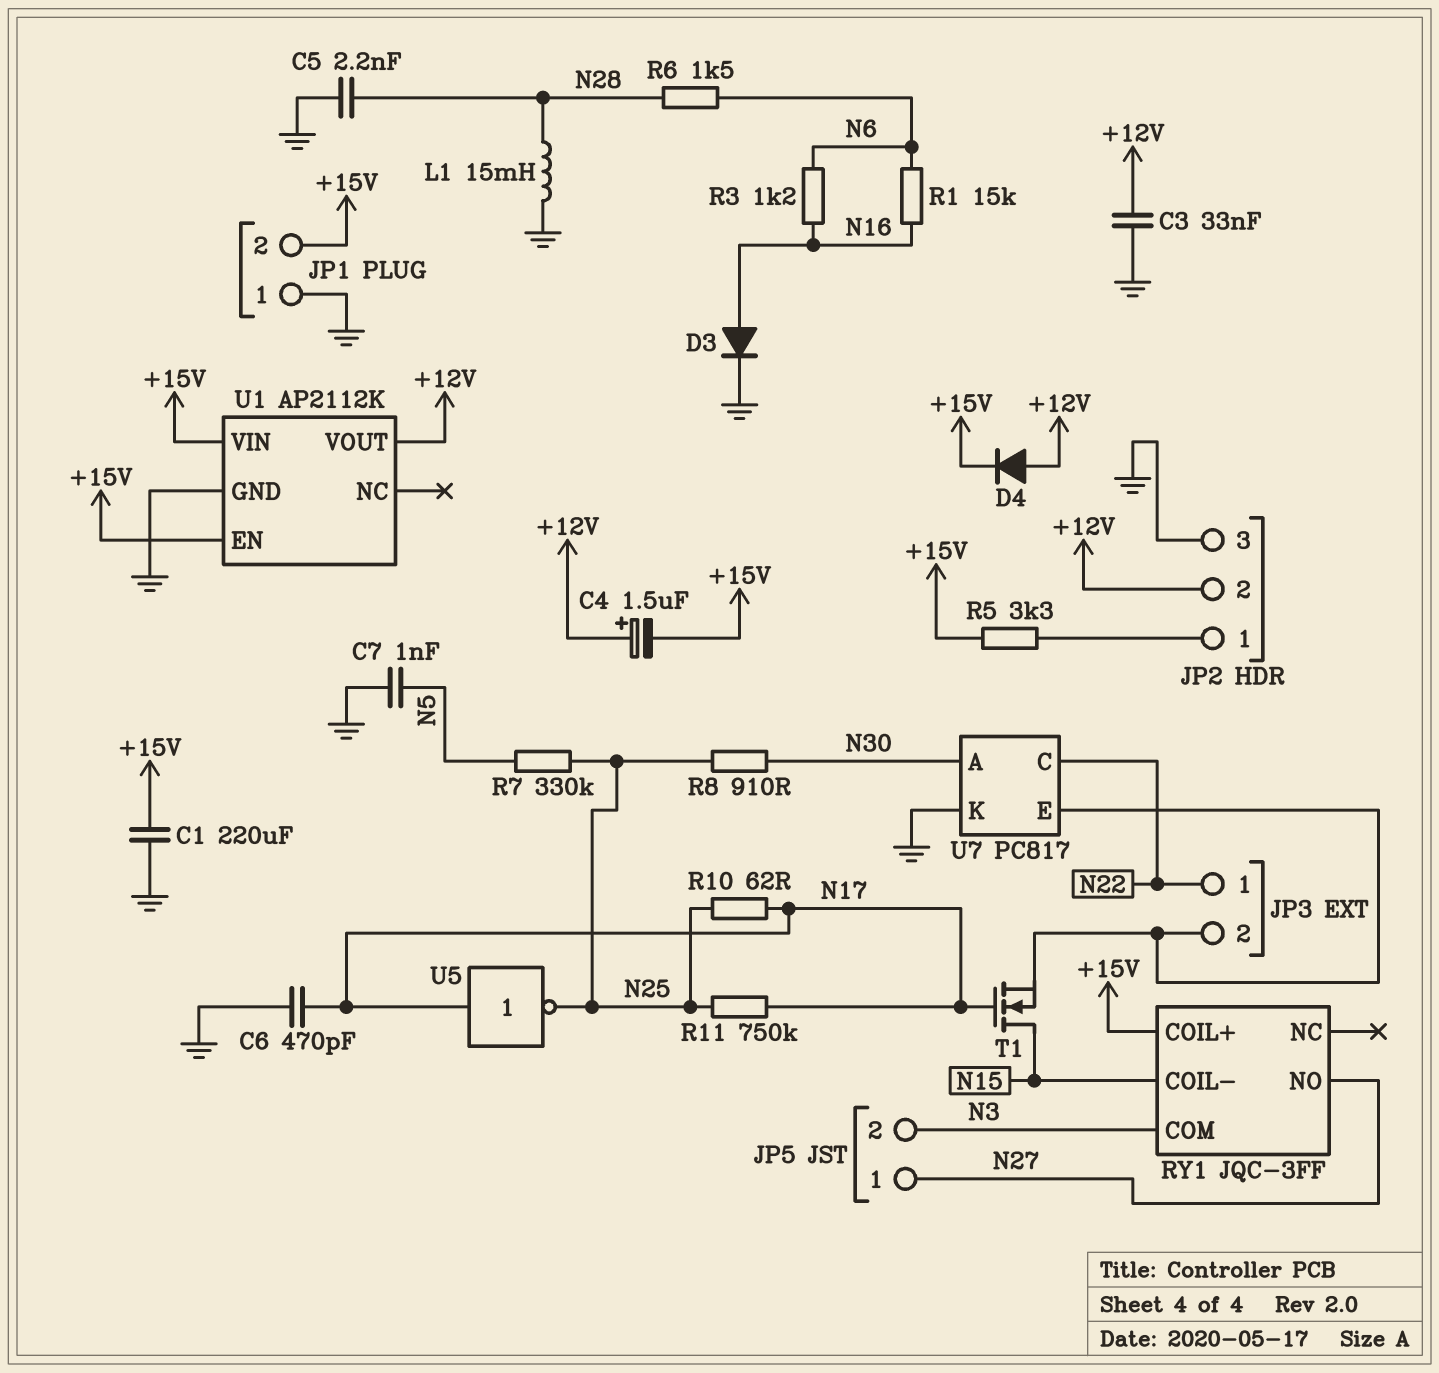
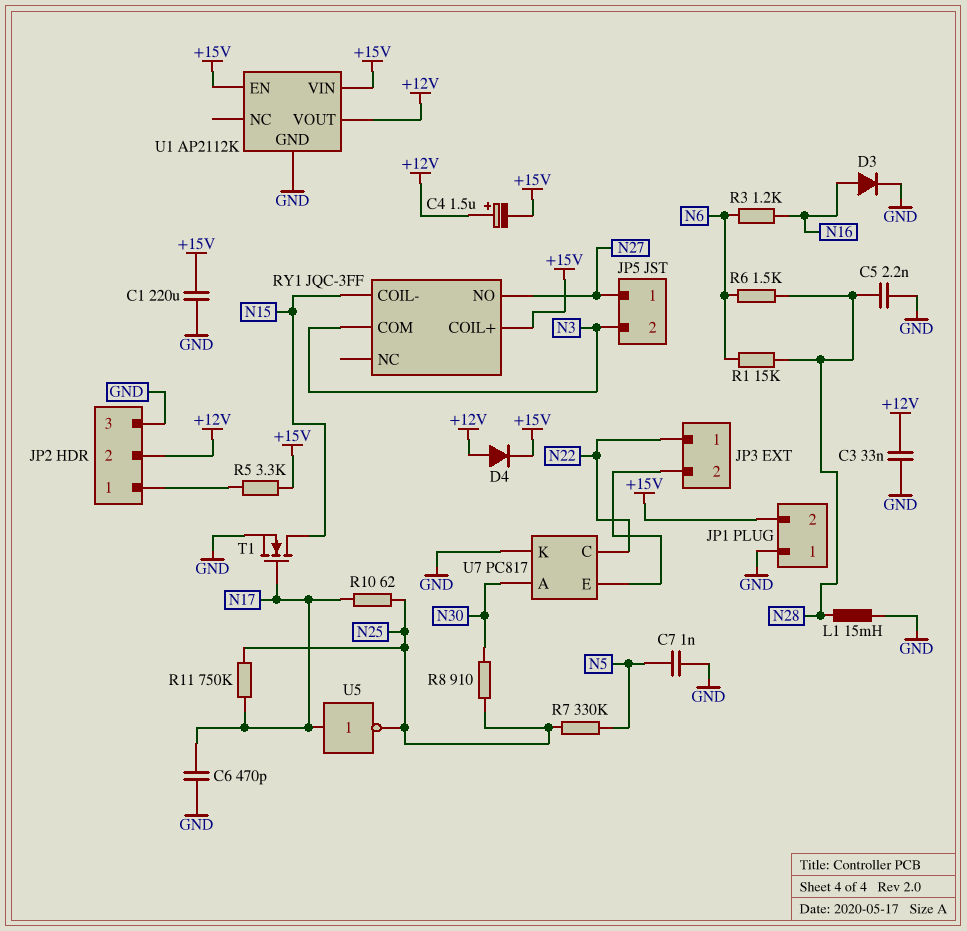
R1: 15k (N6, N16) -> 15k (N6, N28)
T1: NMOS (G N17, D N15, S JP3/2) -> NMOS (G N17, D N15, S GND)

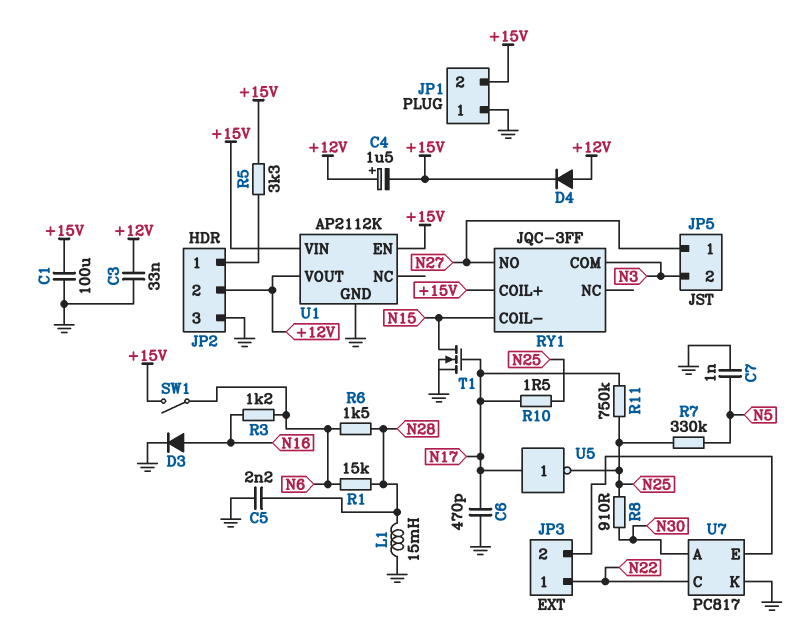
C1: 220uF (+15V, GND) -> 100uF (+15V, GND)
R10: 62 (N17, N25) -> 1.5 (N17, N25)
SW1: none -> switch (+15V, N6)

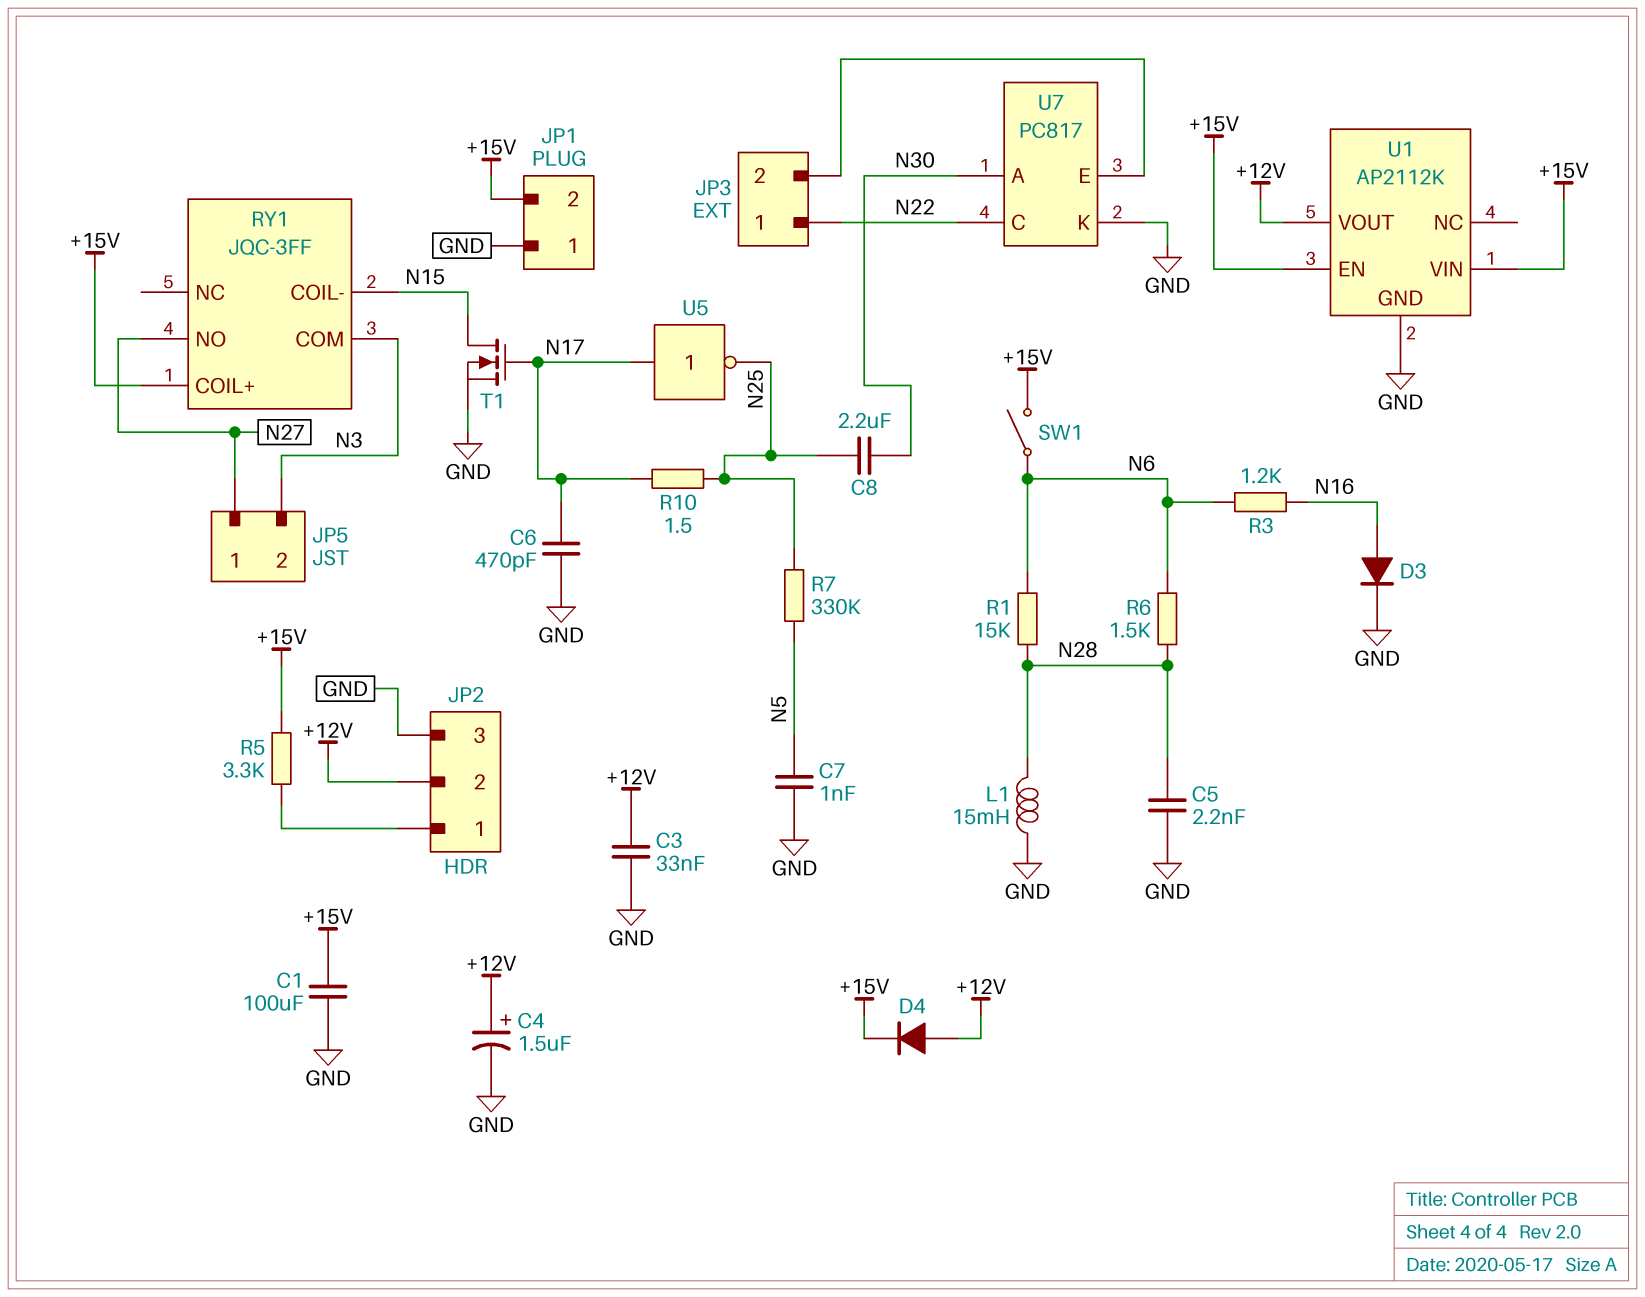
C4: 1.5uF (plus +12V, minus +15V) -> 1.5uF (plus +12V, minus GND)
C8: none -> 2.2uF (N25, N30)
R8: 910 (N25, N30) -> none
R11: 750k (N17, N25) -> none

